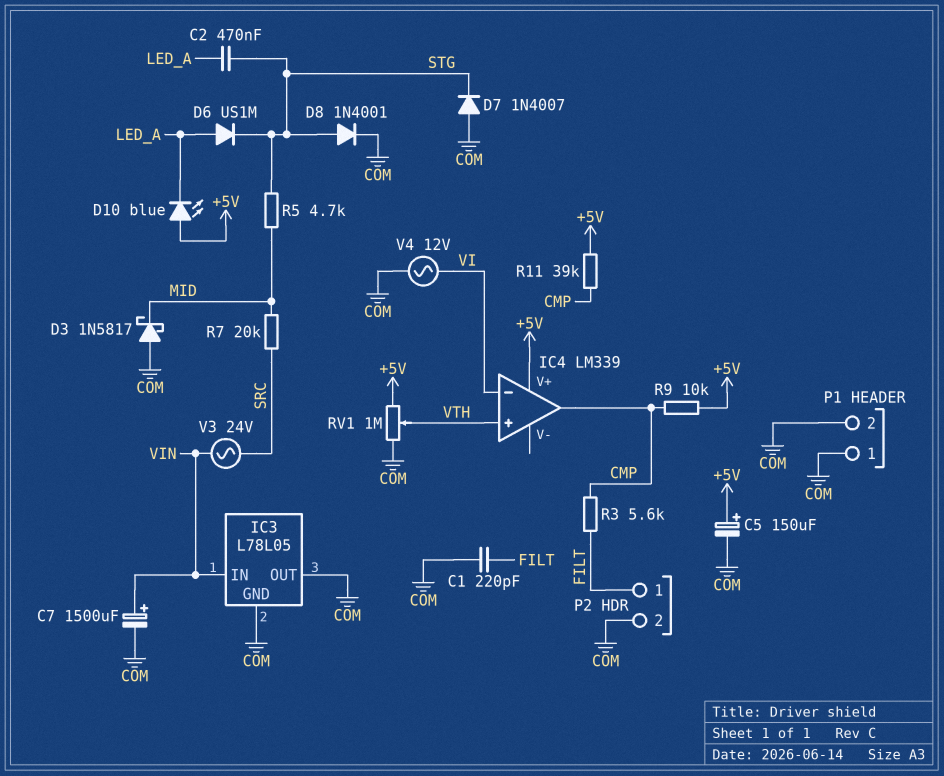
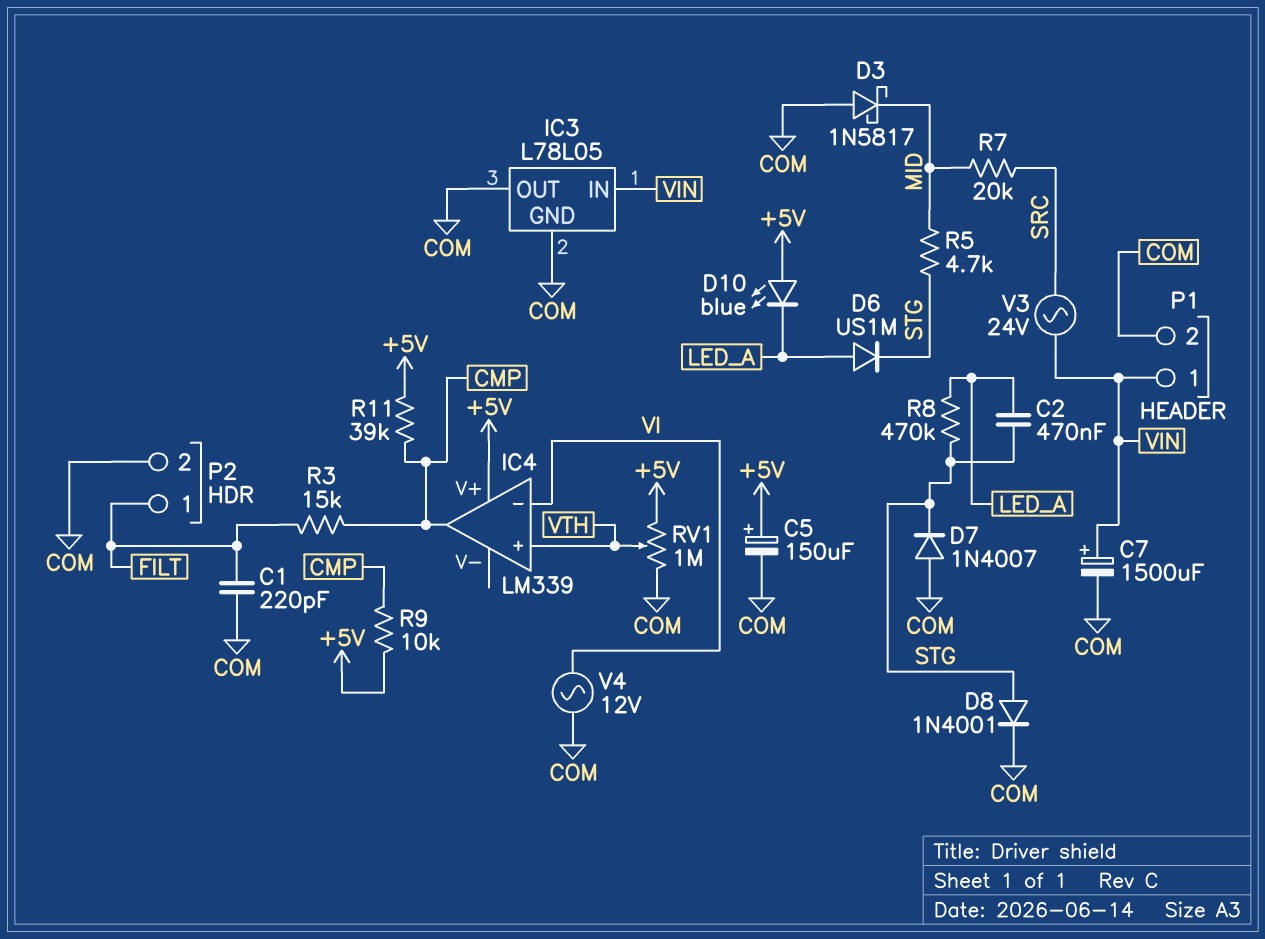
P1 pin 1: COM -> VIN
R3: 5.6k (CMP, FILT) -> 15k (CMP, FILT)
R8: none -> 470k (LED_A, STG)

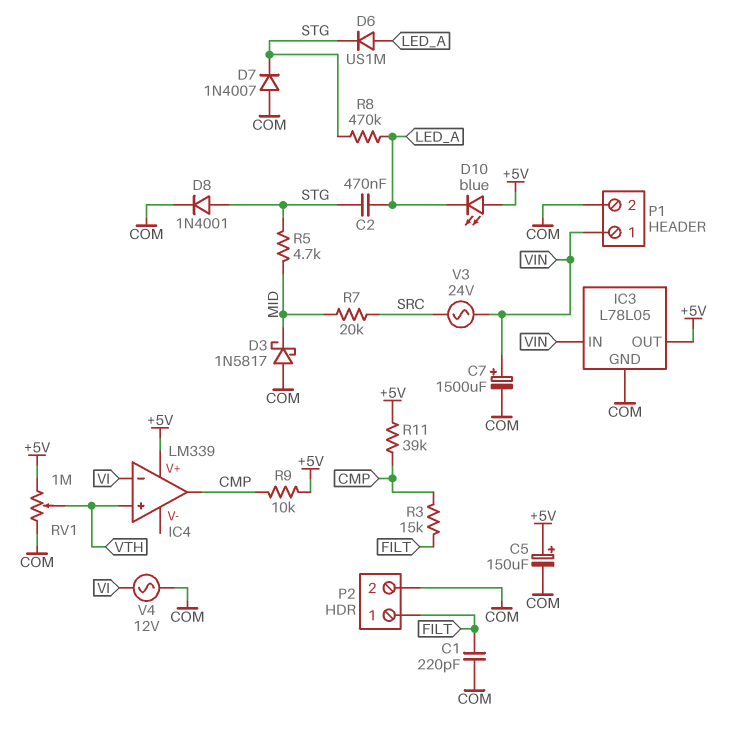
IC3 pin OUT: COM -> +5V

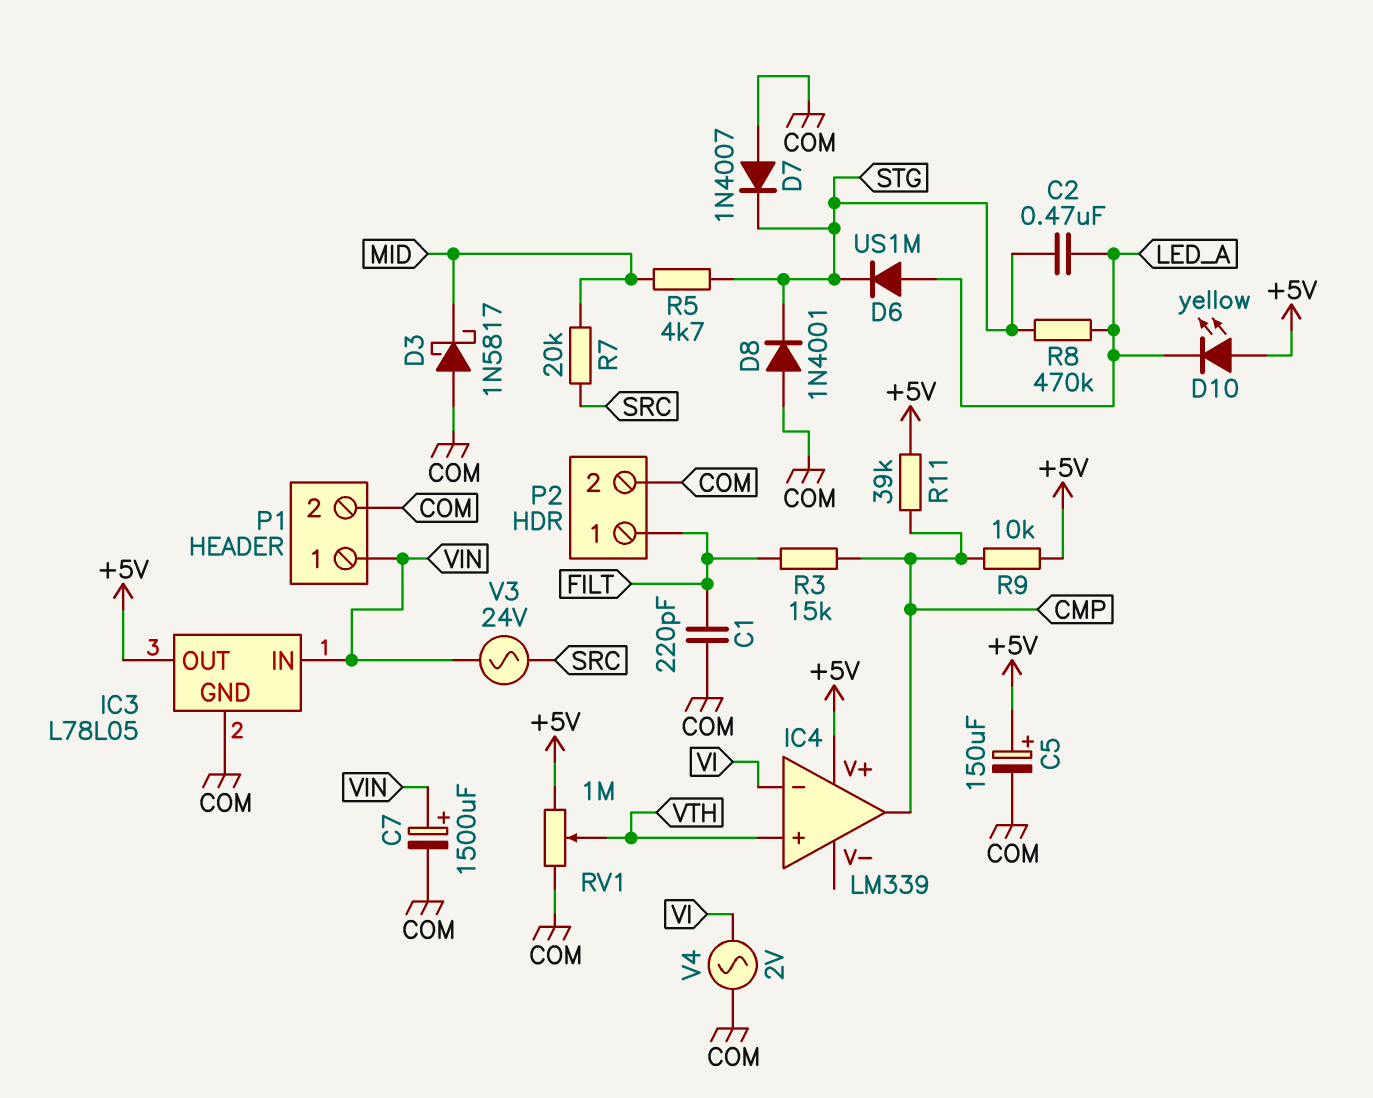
D8: diode 1N4001 (A STG, K COM) -> diode 1N4001 (A COM, K STG)
D10: LED blue (A +5V, K LED_A) -> LED yellow (A +5V, K LED_A)
V4: AC 12V (COM, VI) -> AC 2V (COM, VI)

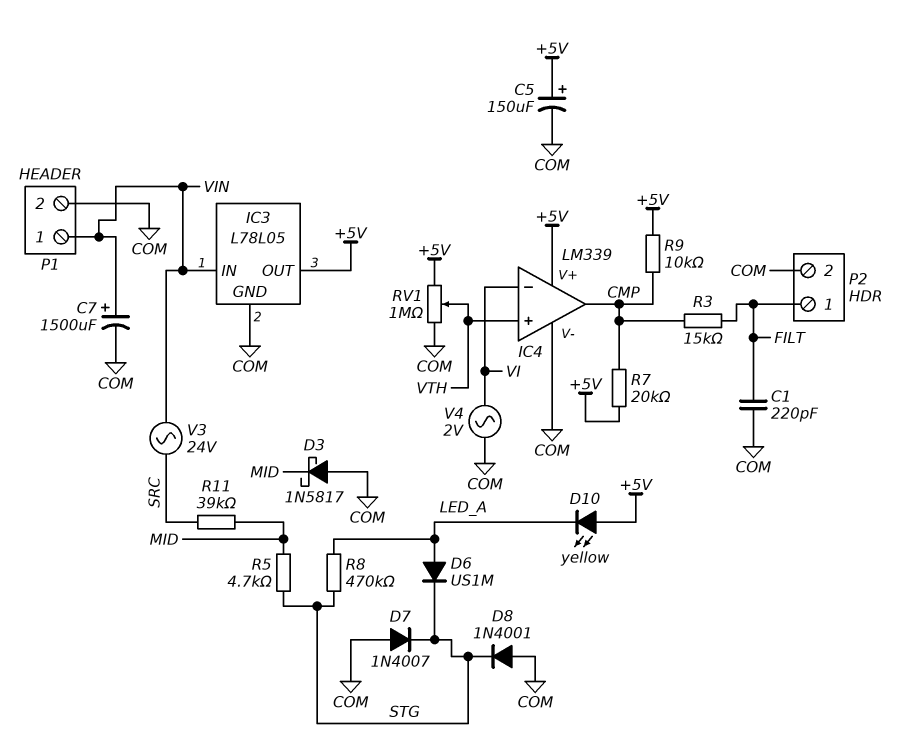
C2: 470nF (LED_A, STG) -> none
IC4 pin V-: none -> COM
R7: 20k (MID, SRC) -> 20k (+5V, CMP)
R11: 39k (+5V, CMP) -> 39k (MID, SRC)

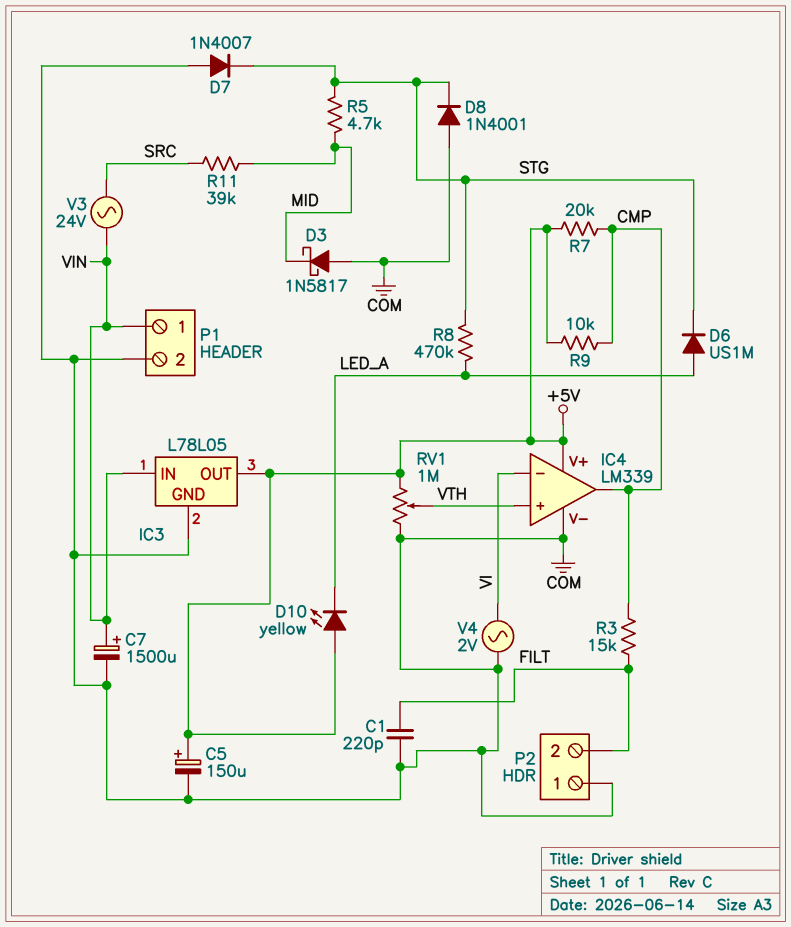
P2 pin 1: FILT -> COM
P2 pin 2: COM -> FILT

